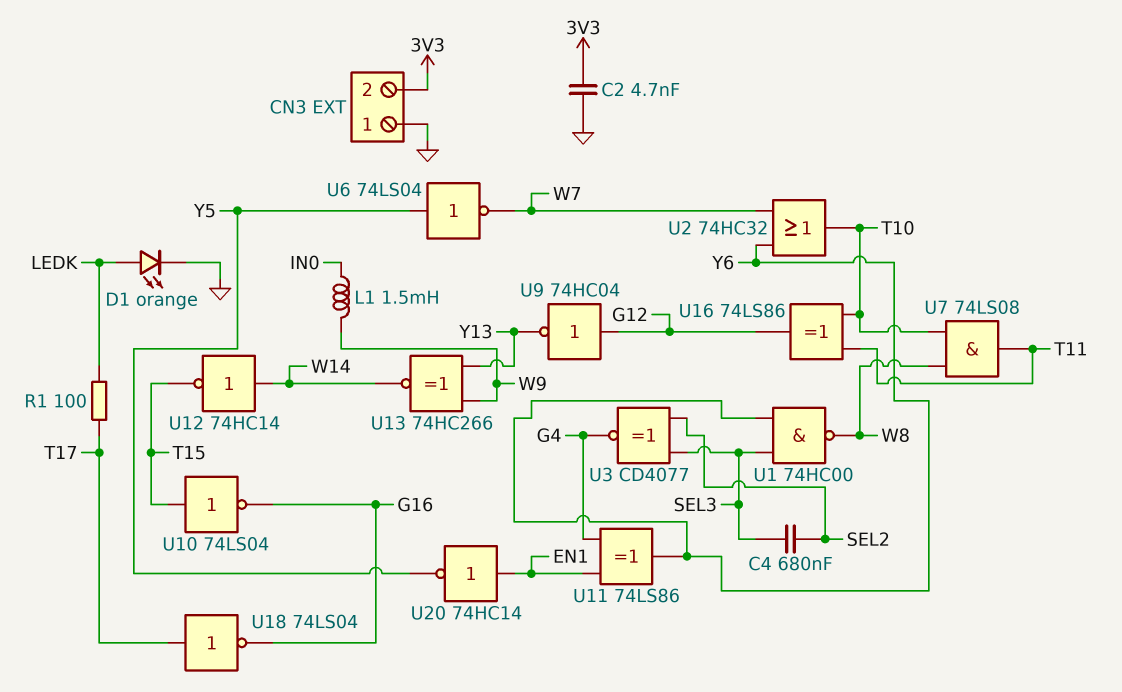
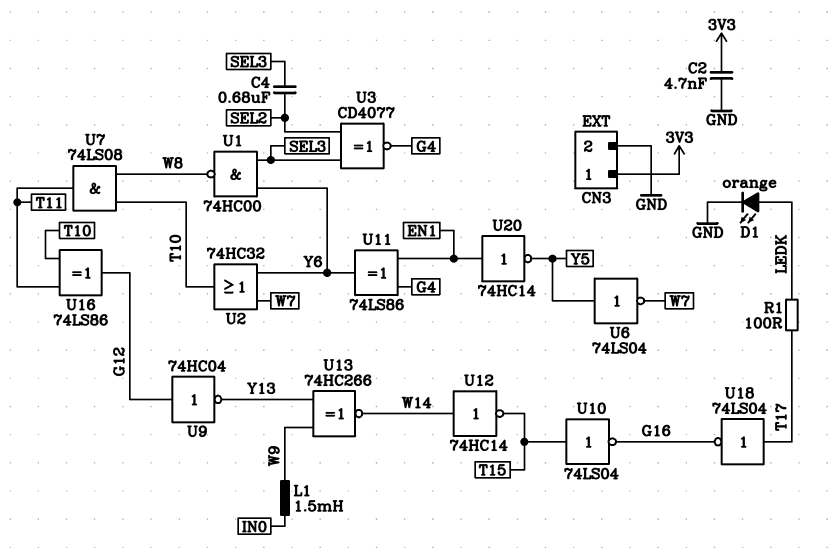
CN3 pin 1: GND -> 3V3
CN3 pin 2: 3V3 -> GND

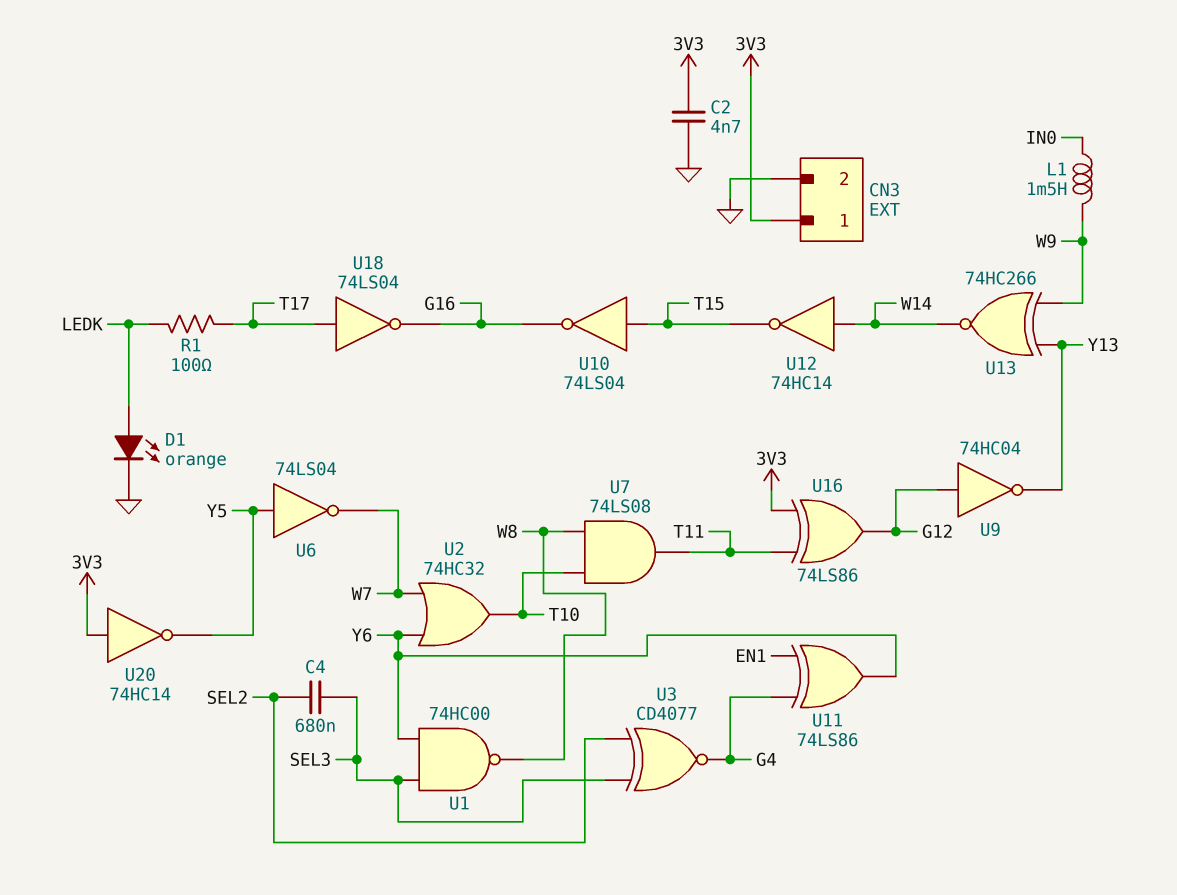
U16: XOR 74LS86 (in T10, in T11, out G12) -> XOR 74LS86 (in 3V3, in T11, out G12)
U20: NOT 74HC14 (in EN1, out Y5) -> NOT 74HC14 (in 3V3, out Y5)

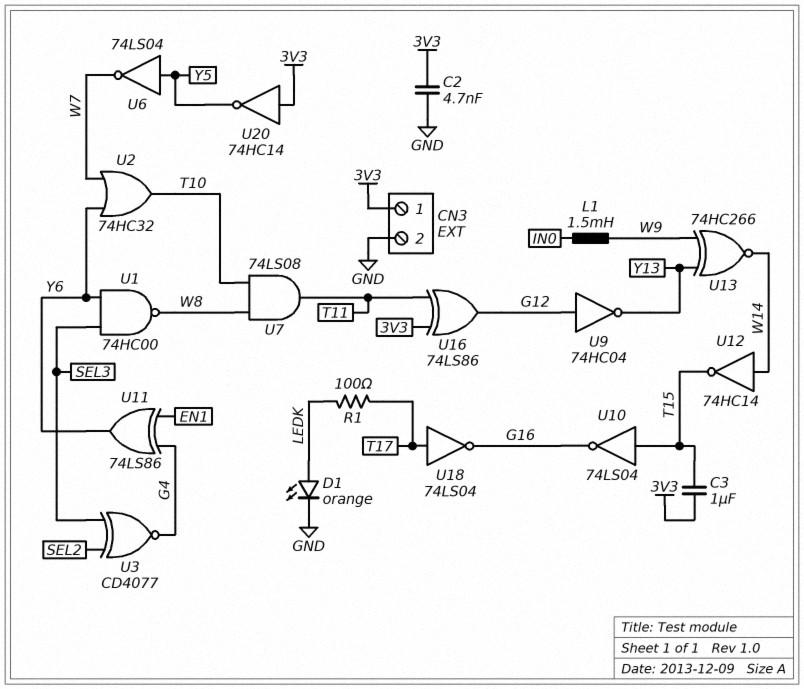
C3: none -> 1uF (3V3, T15)
C4: 680nF (SEL2, SEL3) -> none

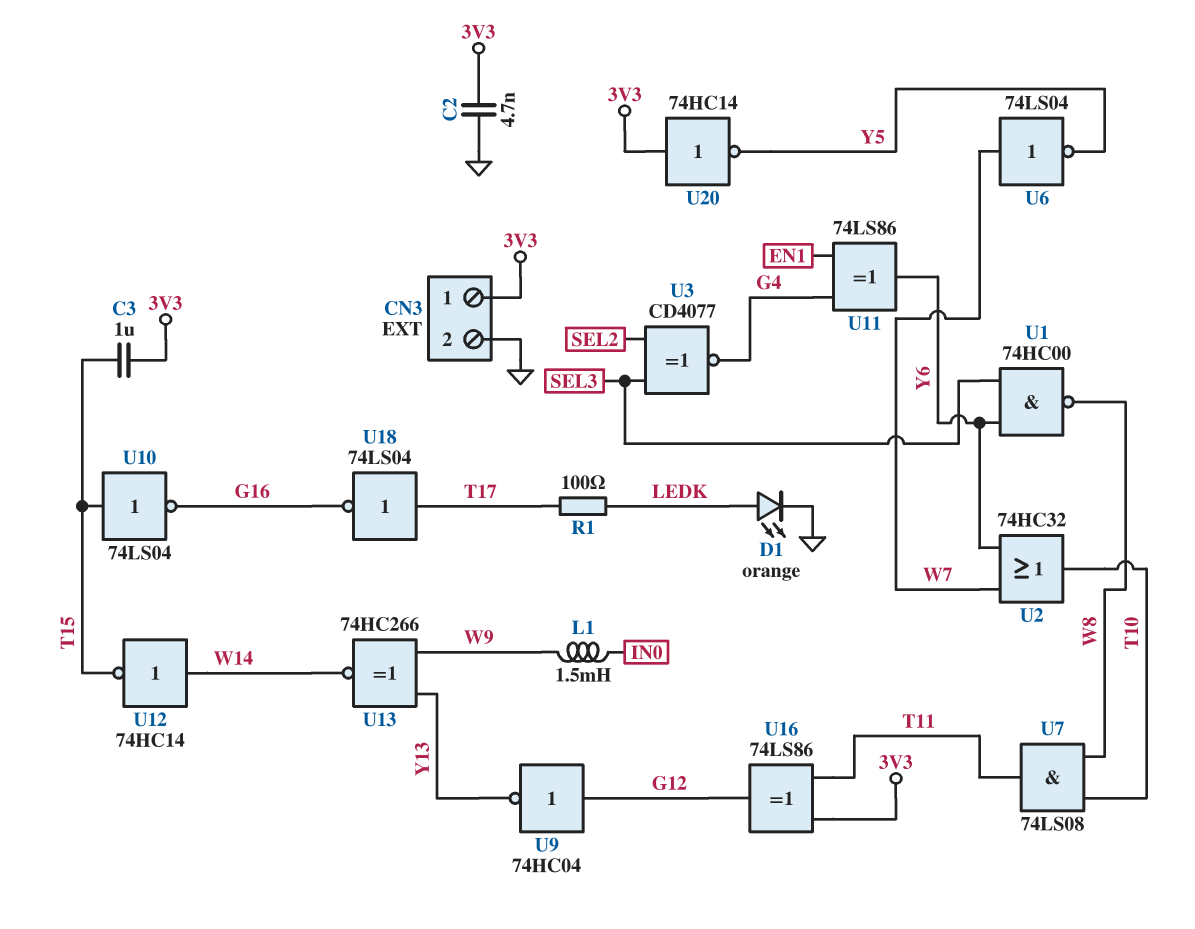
U6: NOT 74LS04 (in Y5, out W7) -> NOT 74LS04 (in W7, out Y5)

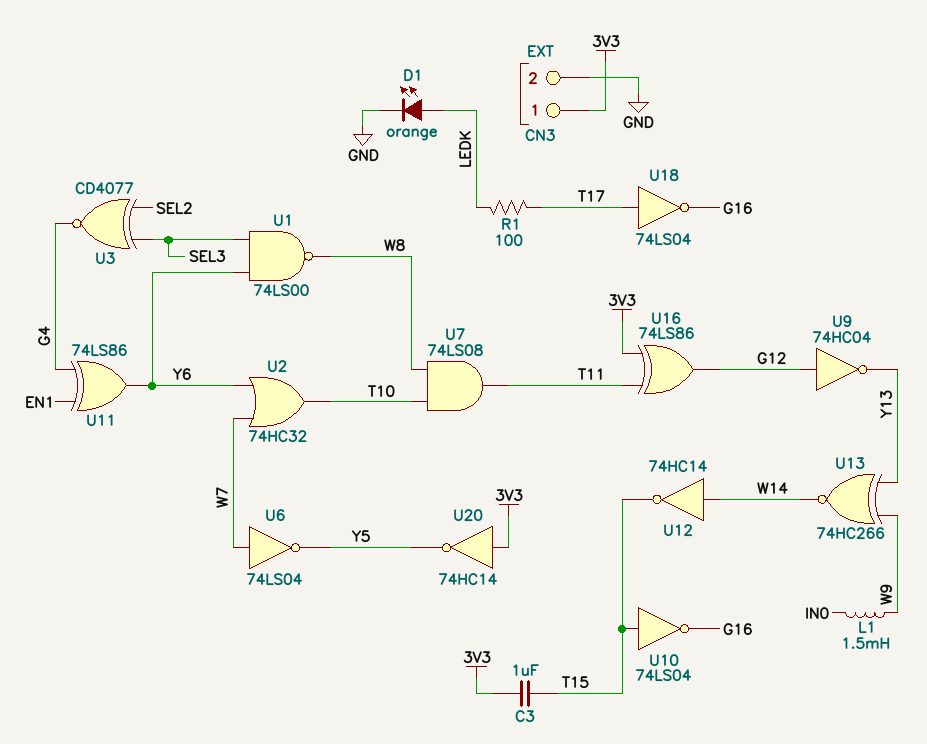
C2: 4.7nF (3V3, GND) -> none
U1: NAND 74HC00 (in SEL3, in Y6, out W8) -> NAND 74LS00 (in SEL3, in Y6, out W8)

